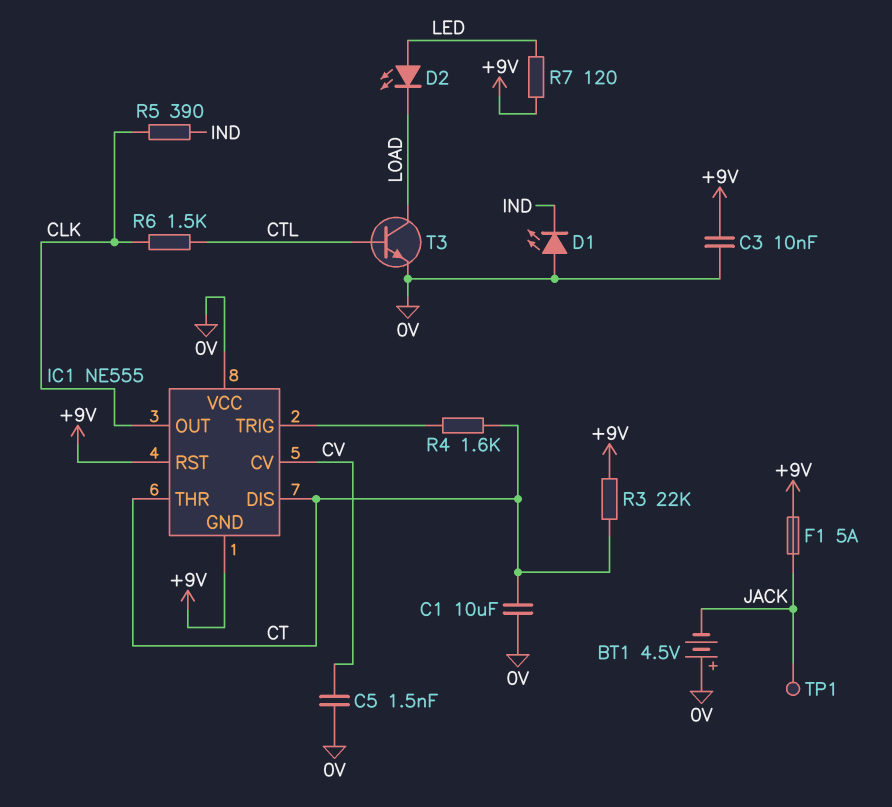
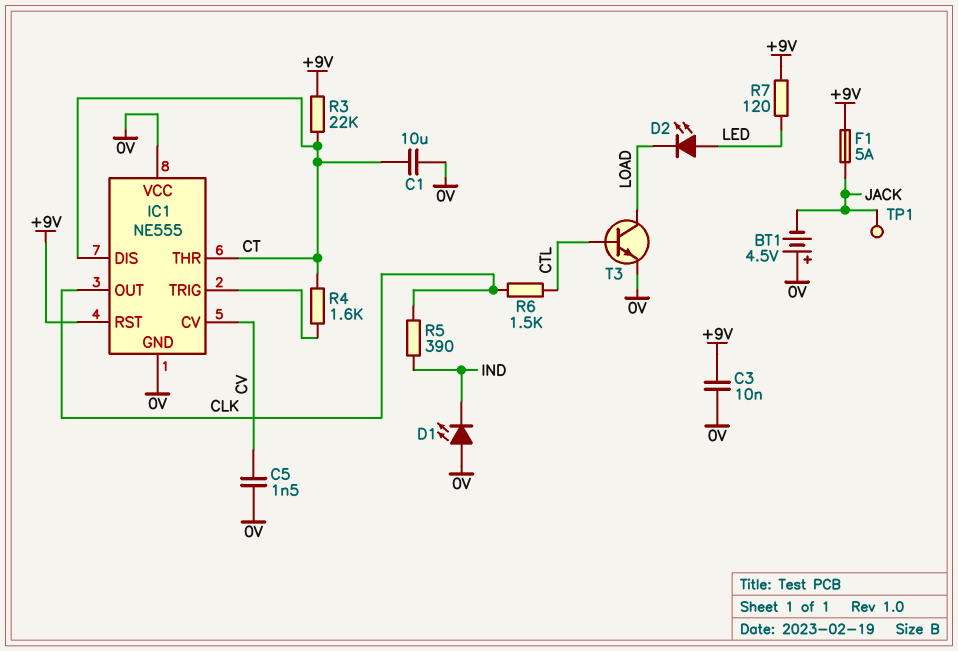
IC1 pin GND: +9V -> 0V

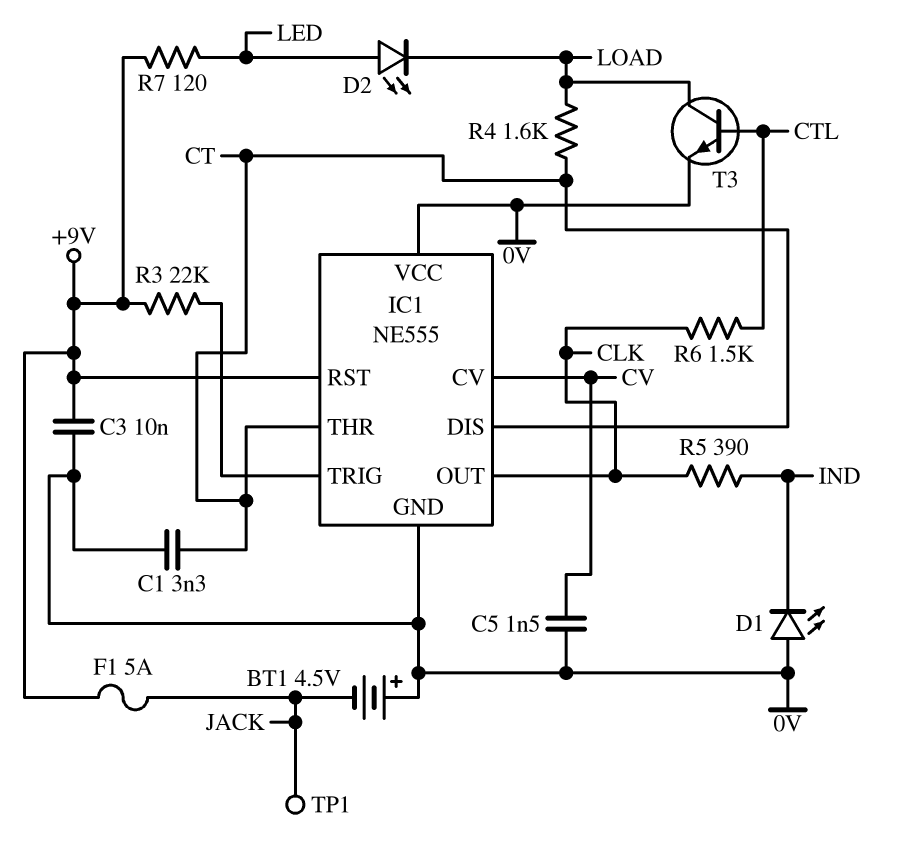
C1: 10uF (0V, CT) -> 3.3nF (0V, CT)
R3: 22k (+9V, CT) -> 22k (+9V, IC1/TRIG)
R4: 1.6k (CT, IC1/TRIG) -> 1.6k (CT, LOAD)

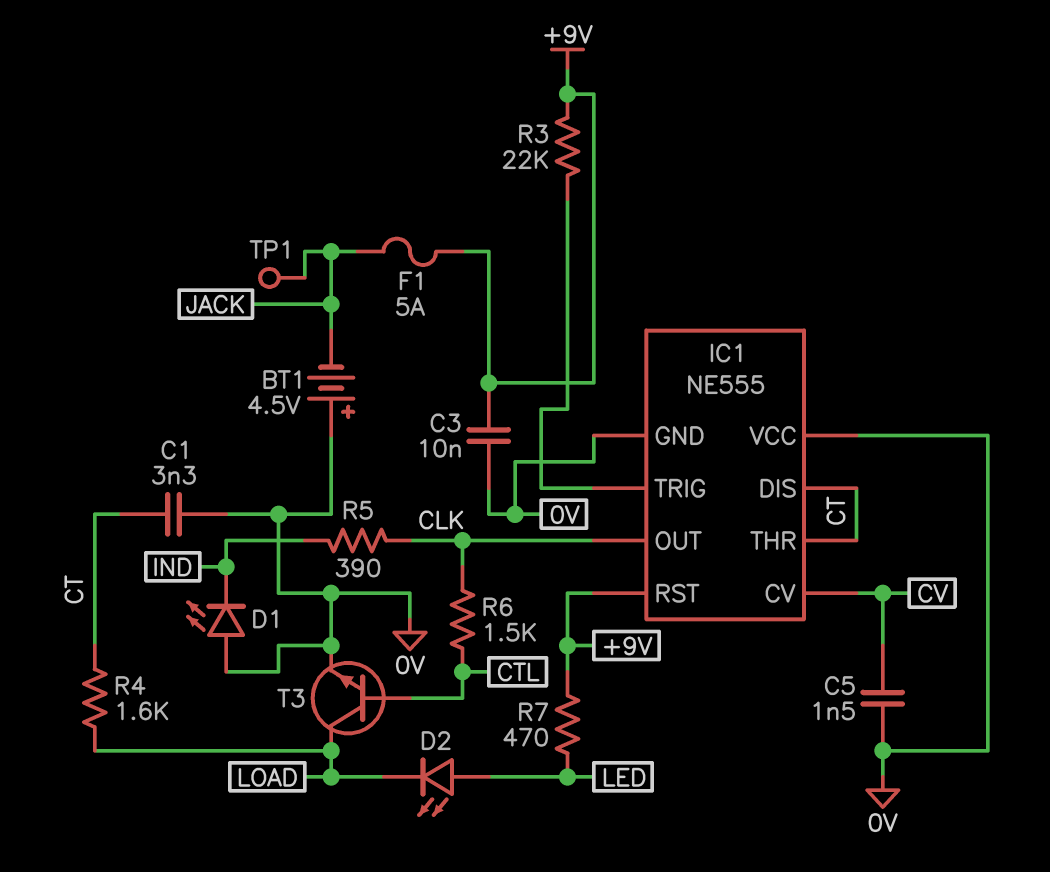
R7: 120 (+9V, LED) -> 470 (+9V, LED)

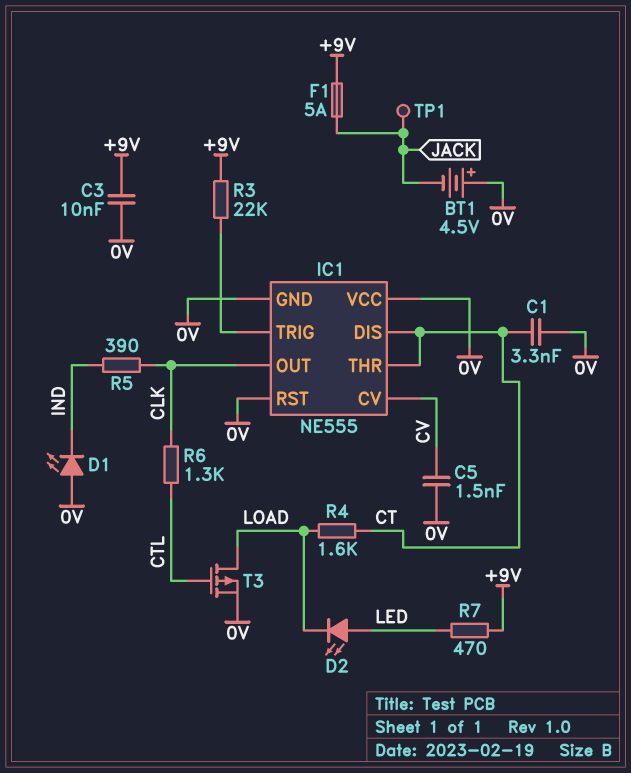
IC1 pin RST: +9V -> 0V
R6: 1.5k (CLK, CTL) -> 1.3k (CLK, CTL)
T3: NPN (B CTL, C LOAD, E 0V) -> PMOS (G CTL, D LOAD, S 0V)

